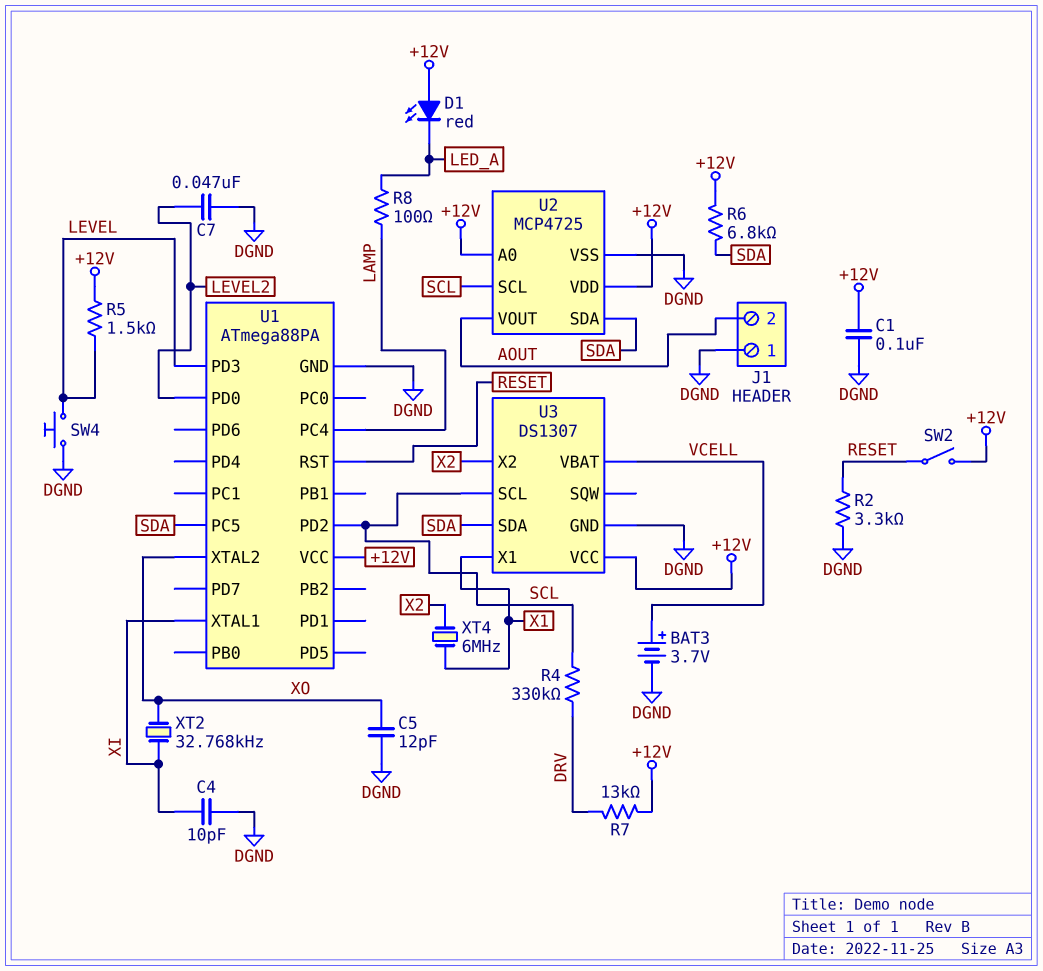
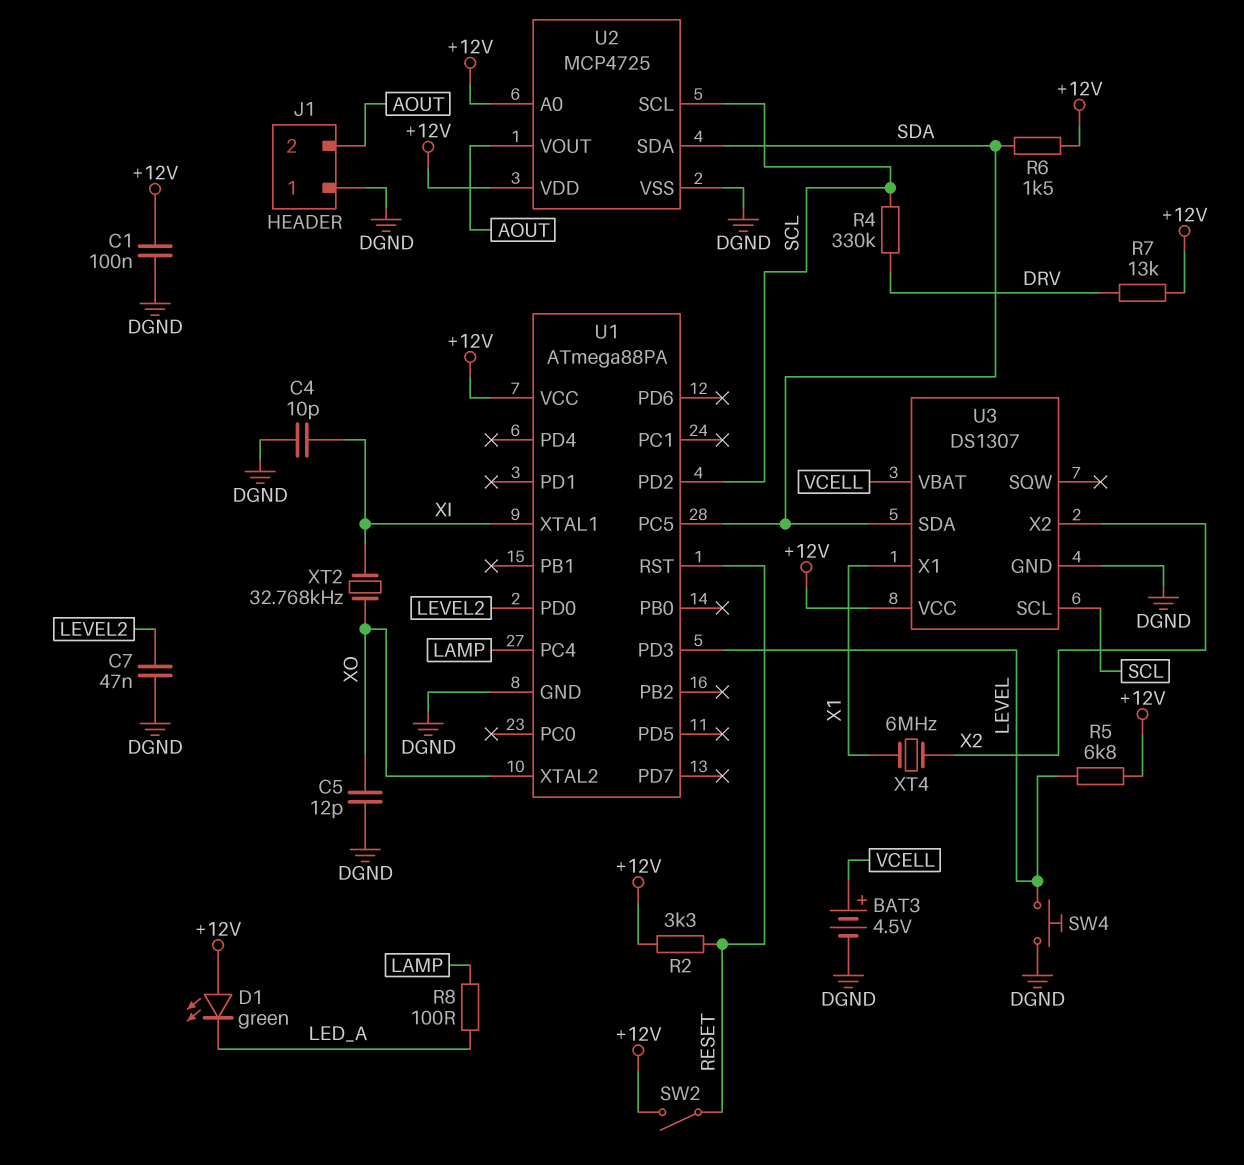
BAT3: 3.7V (plus VCELL, minus DGND) -> 4.5V (plus VCELL, minus DGND)
D1: LED red (A +12V, K LED_A) -> LED green (A +12V, K LED_A)
R2: 3.3k (DGND, RESET) -> 3.3k (+12V, RESET)
R5: 1.5k (+12V, LEVEL) -> 6.8k (+12V, LEVEL)
R6: 6.8k (+12V, SDA) -> 1.5k (+12V, SDA)

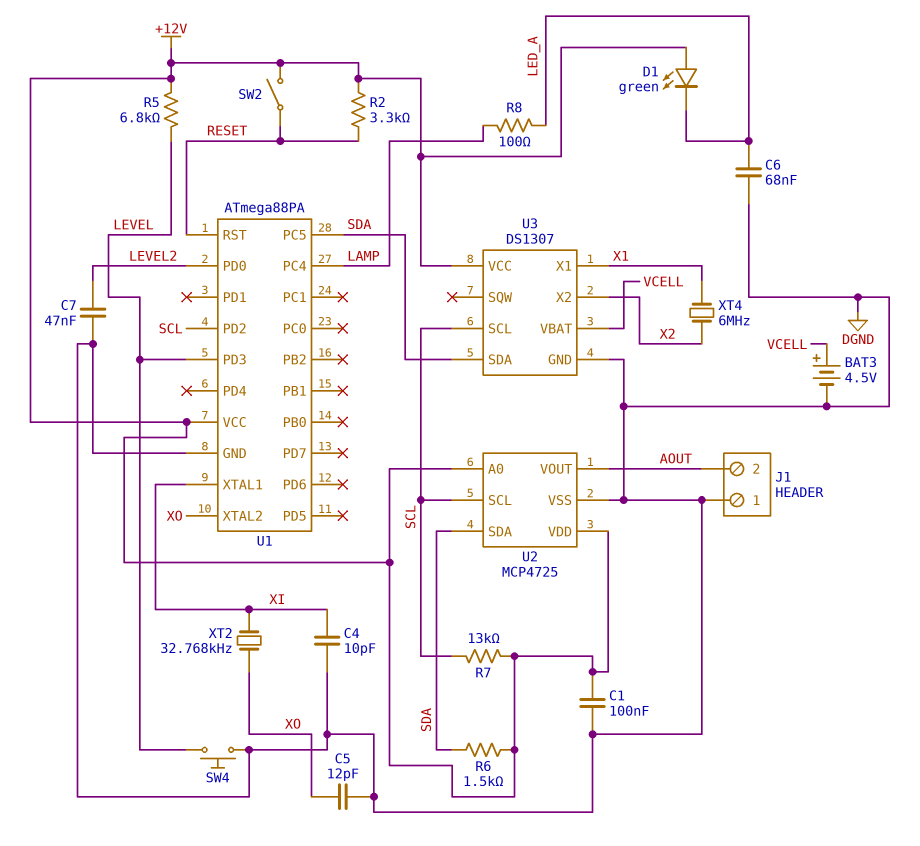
C6: none -> 68nF (DGND, LED_A)
R4: 330k (DRV, SCL) -> none
R7: 13k (+12V, DRV) -> 13k (+12V, SCL)

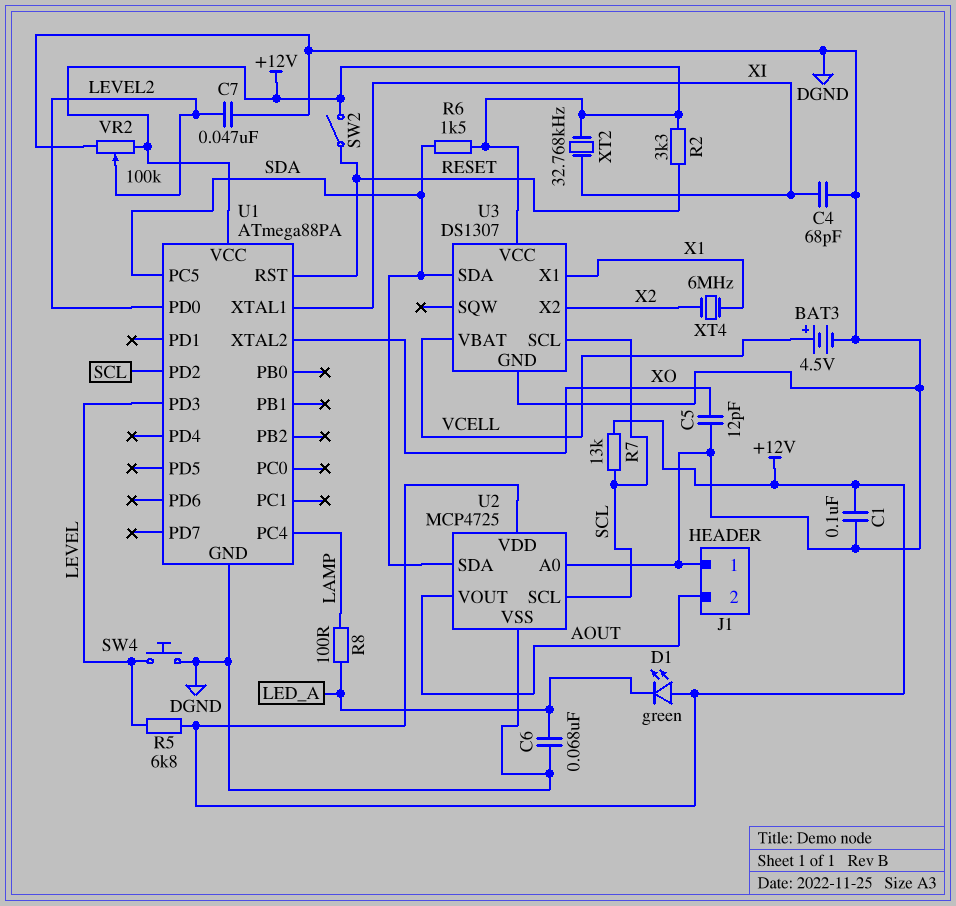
C4: 10pF (DGND, XI) -> 68pF (DGND, XI)
U2 pin A0: +12V -> DGND
VR2: none -> 100k (+12V, DGND, wiper LEVEL2)
XT2: 32.768kHz (XI, XO) -> 32.768kHz (+12V, XI)

